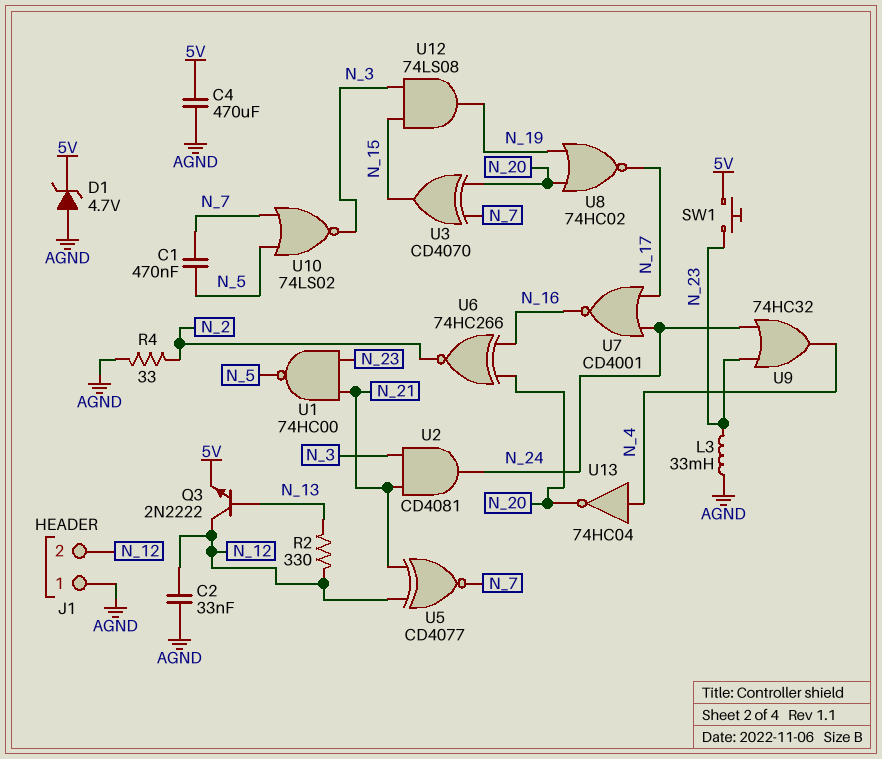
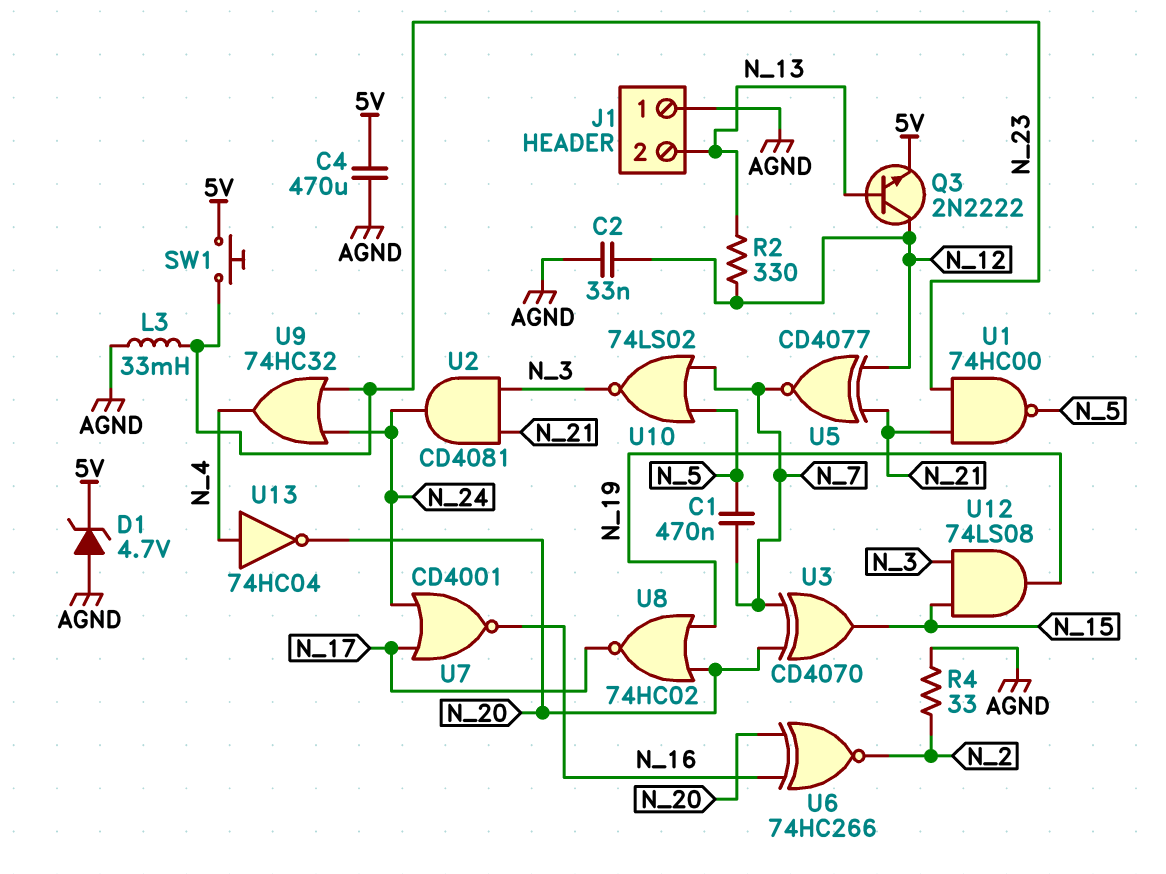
J1 pin 2: N_12 -> N_13

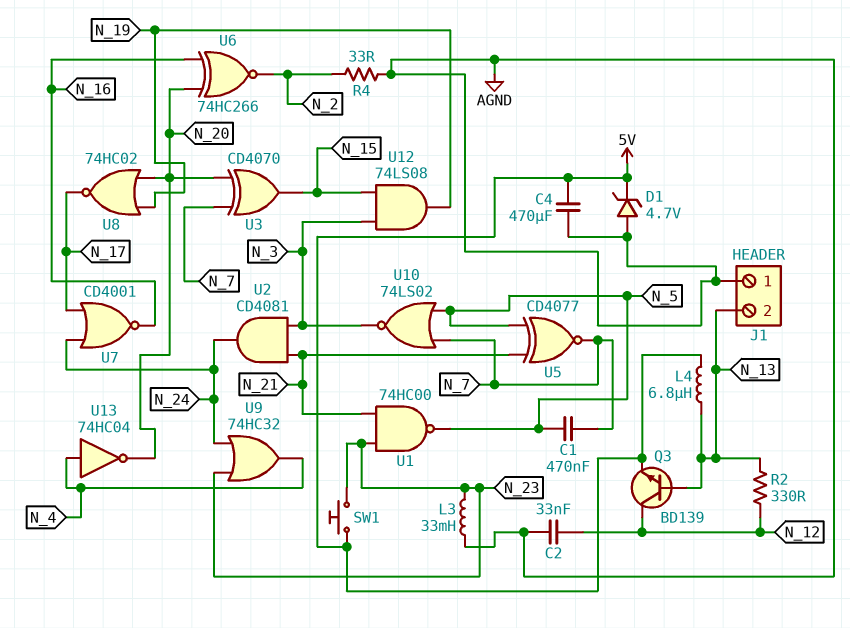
L4: none -> 6.8uH (5V, N_13)
Q3: NPN 2N2222 (B N_13, C N_12, E 5V) -> NPN BD139 (B N_13, C N_12, E 5V)
U5: XNOR CD4077 (in N_12, in N_21, out N_7) -> XNOR CD4077 (in N_5, in N_21, out N_7)

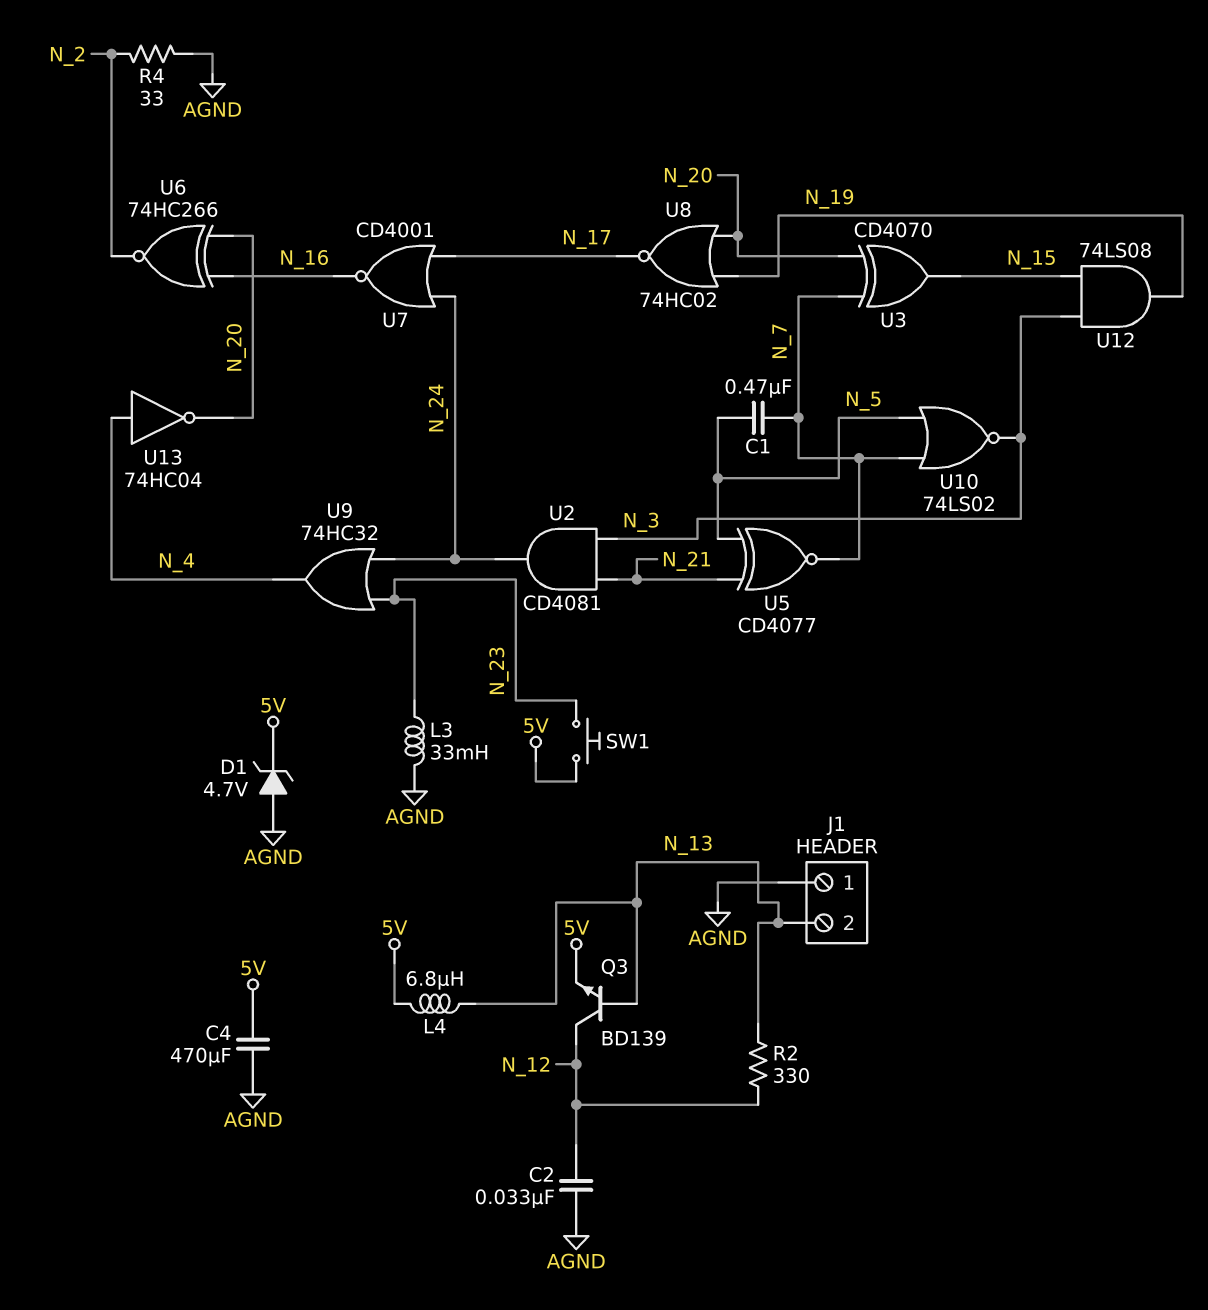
U1: NAND 74HC00 (in N_21, in N_23, out N_5) -> none

